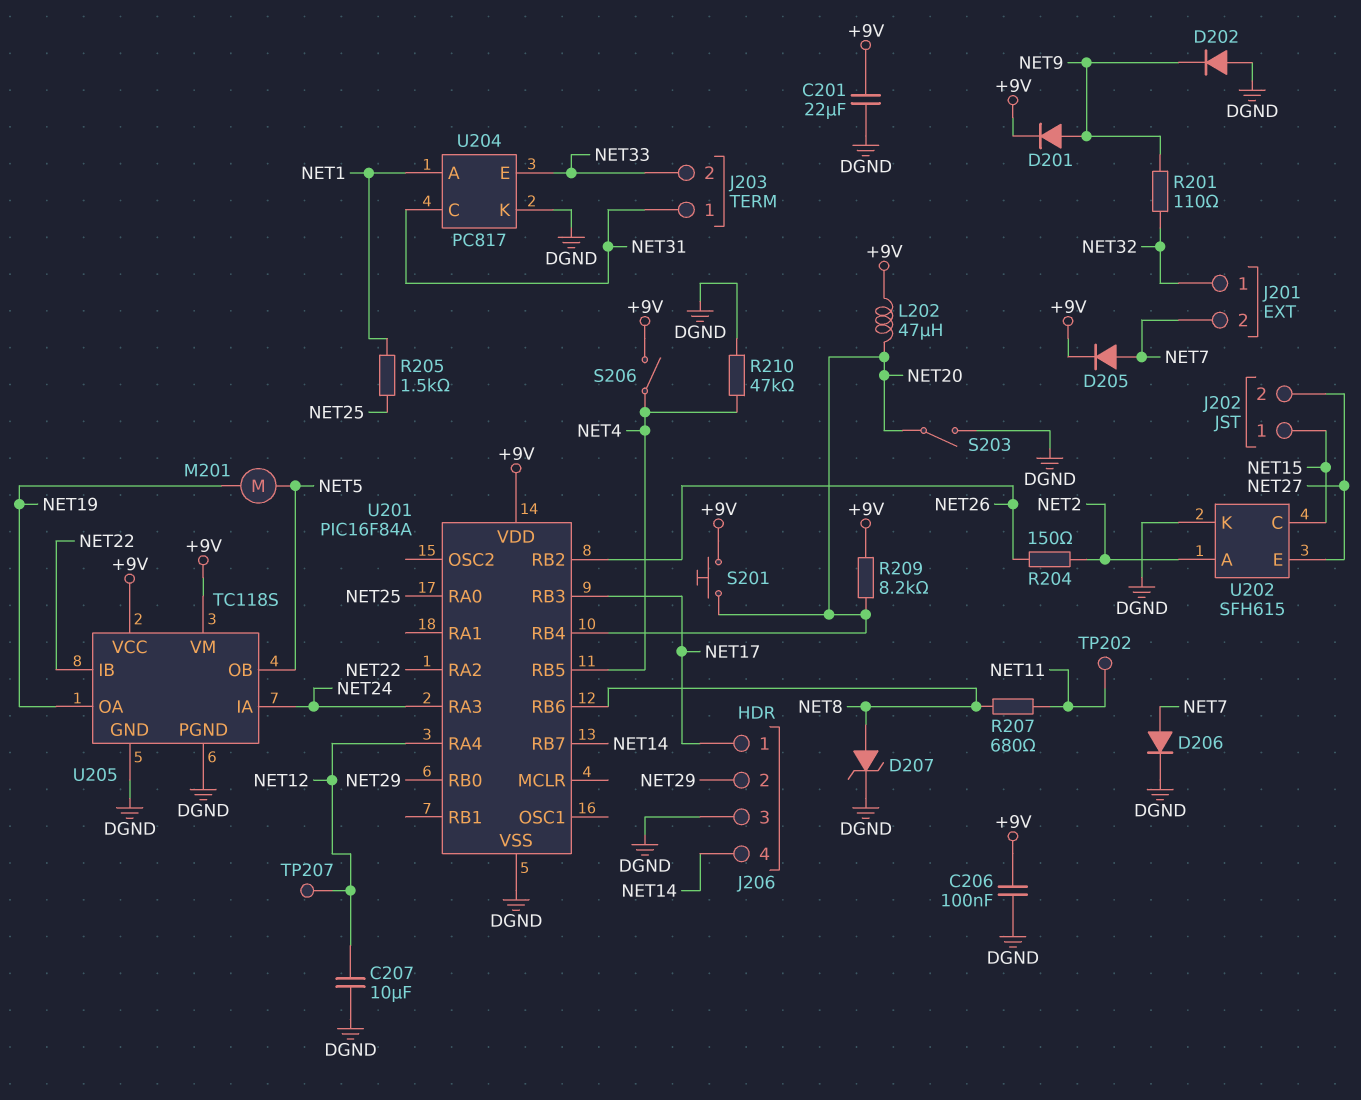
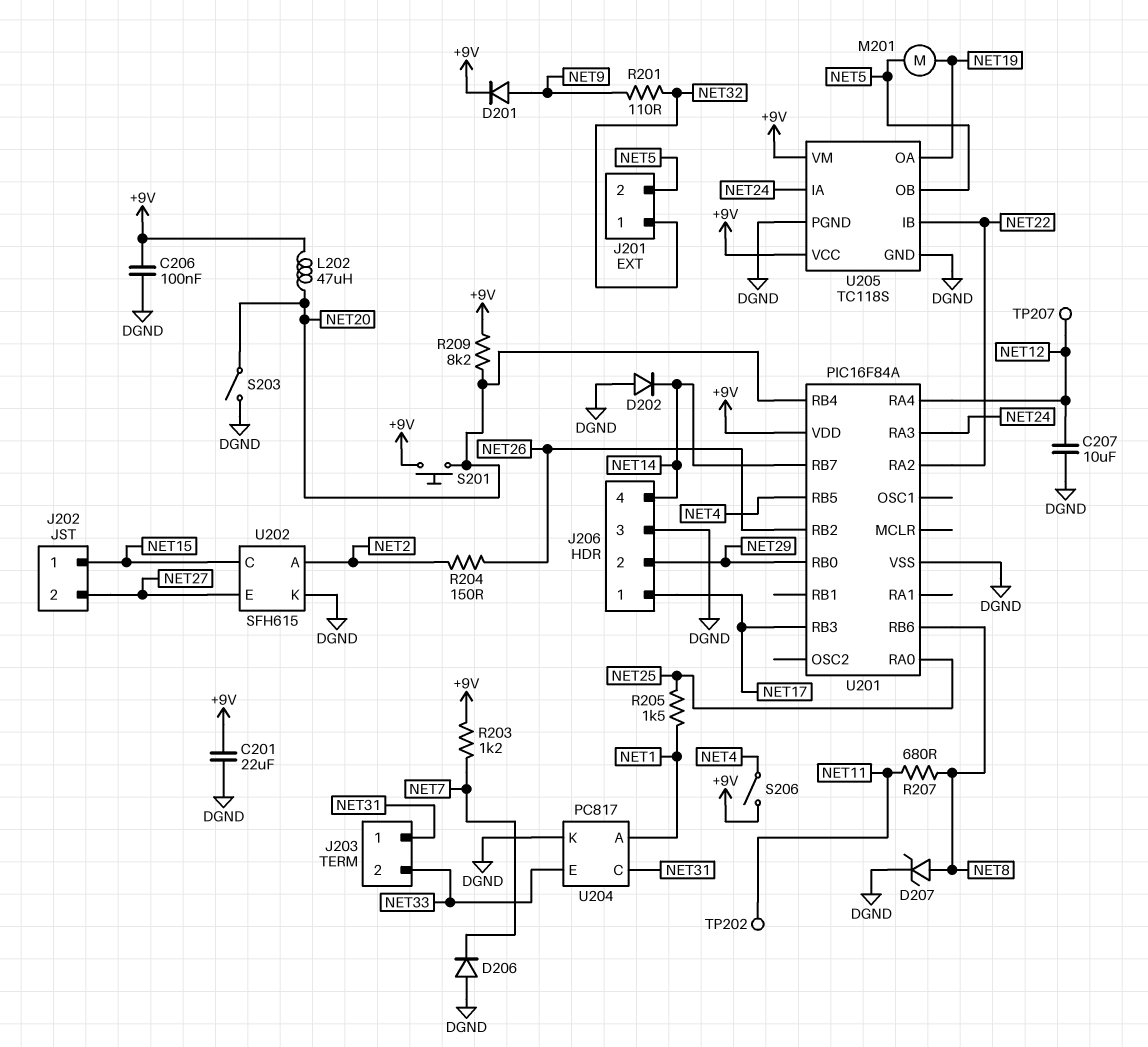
D202: diode (A DGND, K NET9) -> diode (A DGND, K NET14)
D205: diode (A NET7, K +9V) -> none
D206: diode (A NET7, K DGND) -> diode (A DGND, K NET7)
J201 pin 2: NET7 -> NET5
R203: none -> 1.2k (+9V, NET7)
R210: 47k (DGND, NET4) -> none

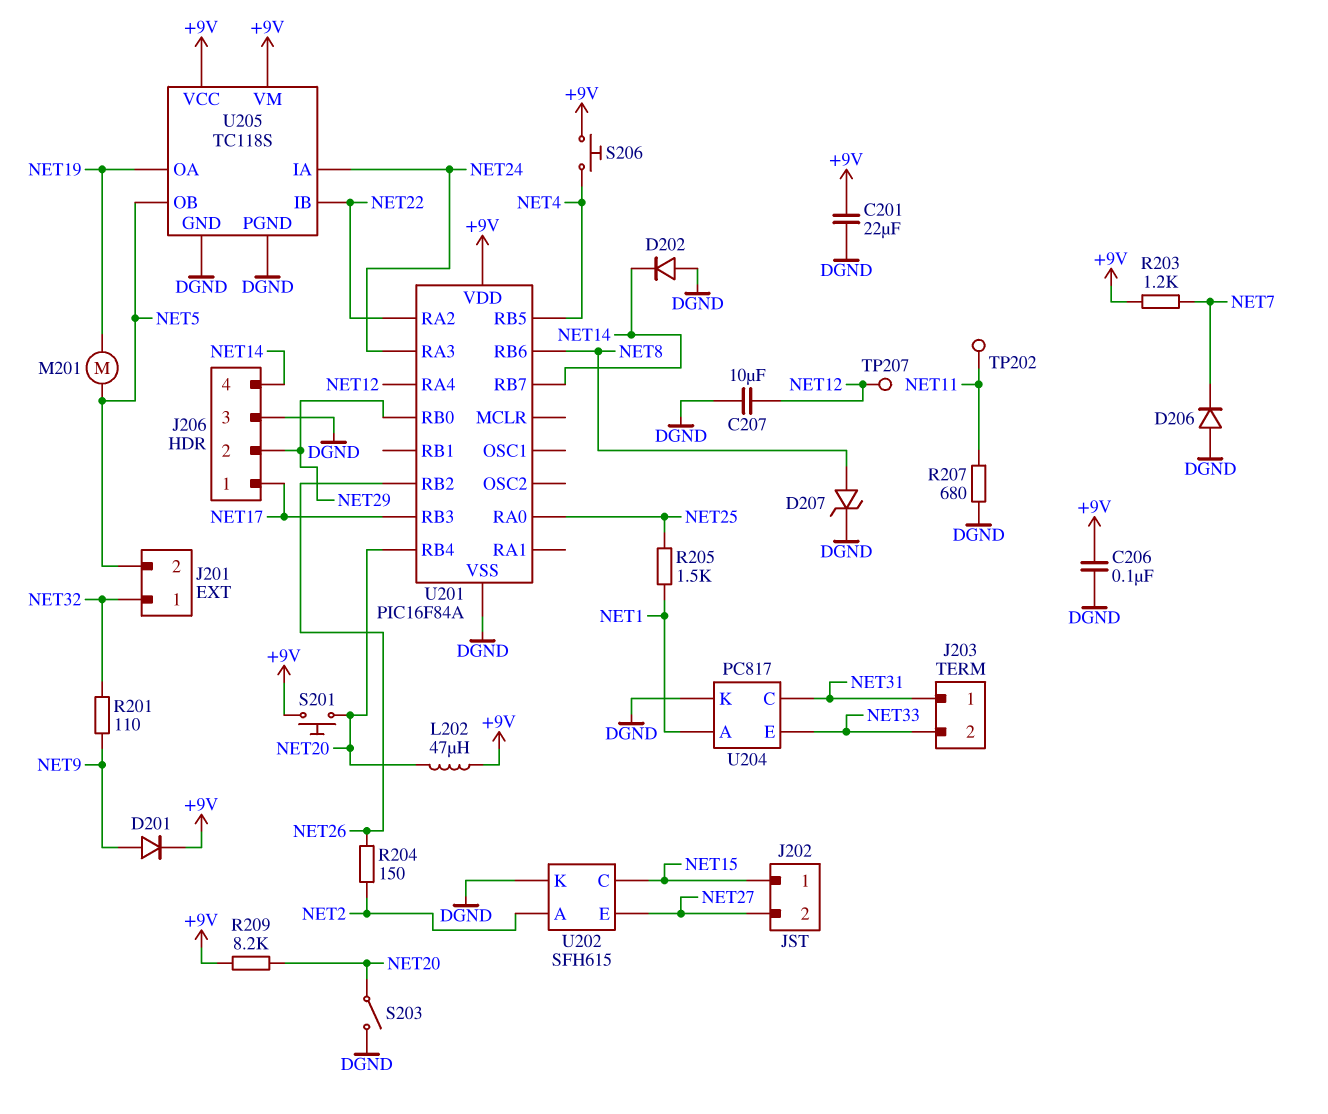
R207: 680 (NET8, NET11) -> 680 (DGND, NET11)
S206: switch (+9V, NET4) -> button (+9V, NET4)

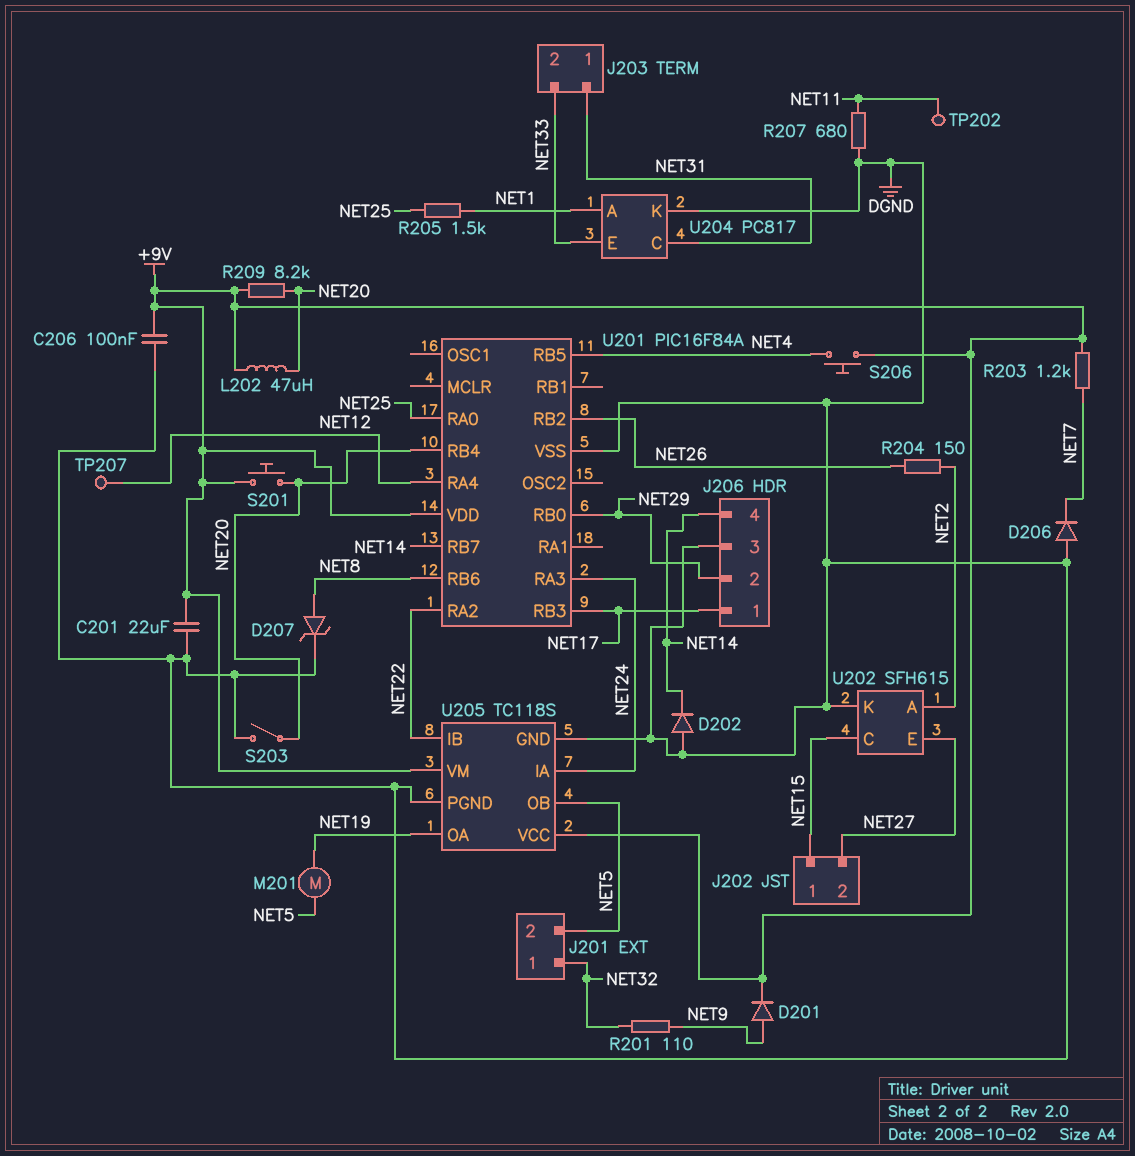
C207: 10uF (DGND, NET12) -> none

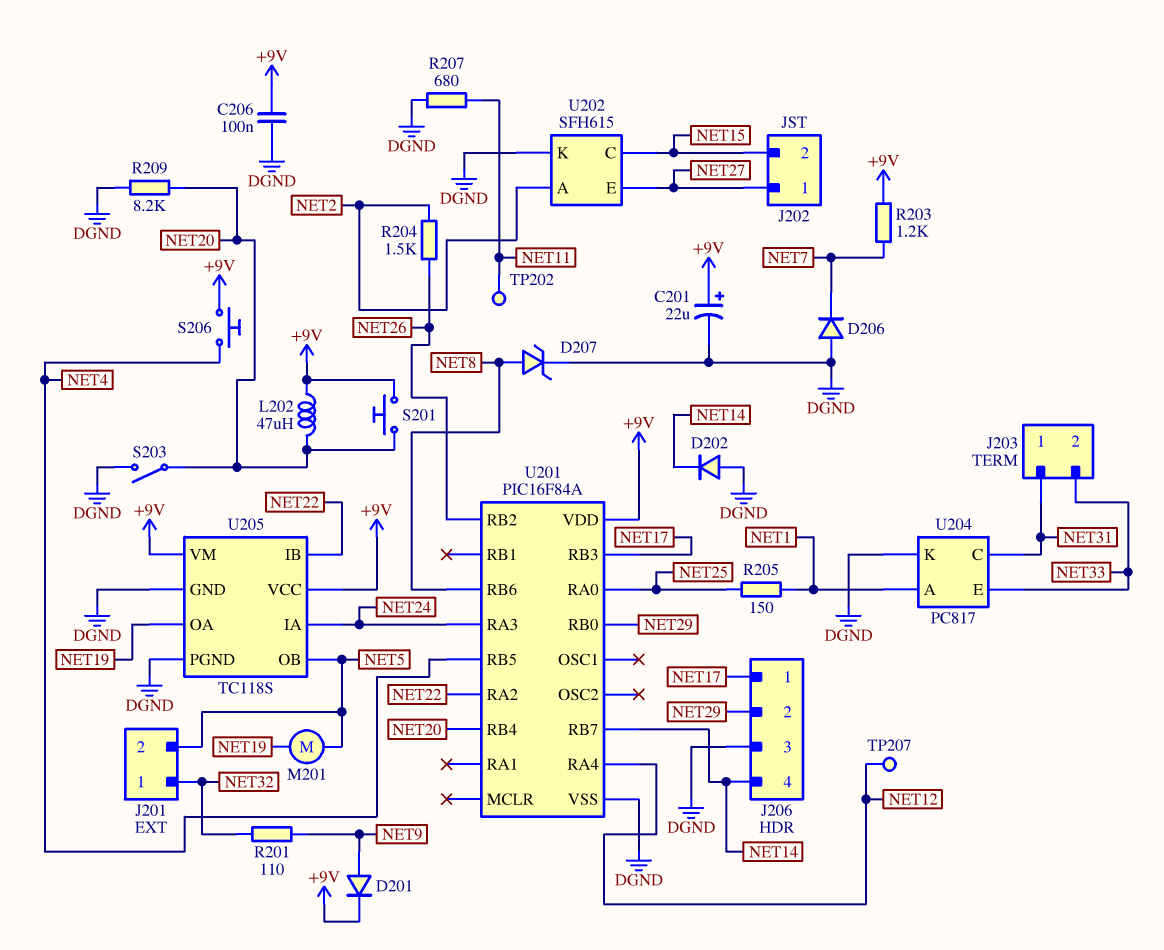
C201: 22uF (+9V, DGND) -> 22uF (plus +9V, minus DGND)
J202 pin 1: NET15 -> NET27
J202 pin 2: NET27 -> NET15
R204: 150 (NET2, NET26) -> 1.5k (NET2, NET26)
R205: 1.5k (NET1, NET25) -> 150 (NET1, NET25)
R209: 8.2k (+9V, NET20) -> 8.2k (DGND, NET20)

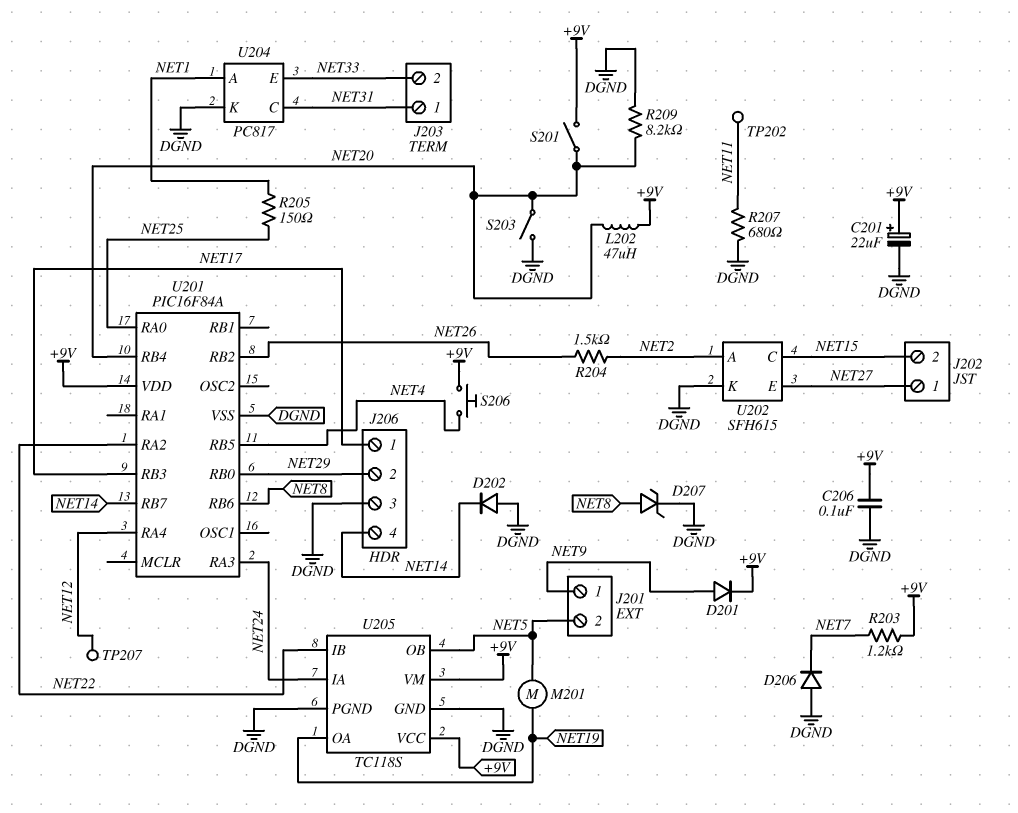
J201 pin 1: NET32 -> NET9
R201: 110 (NET9, NET32) -> none
S201: button (+9V, NET20) -> switch (+9V, NET20)

